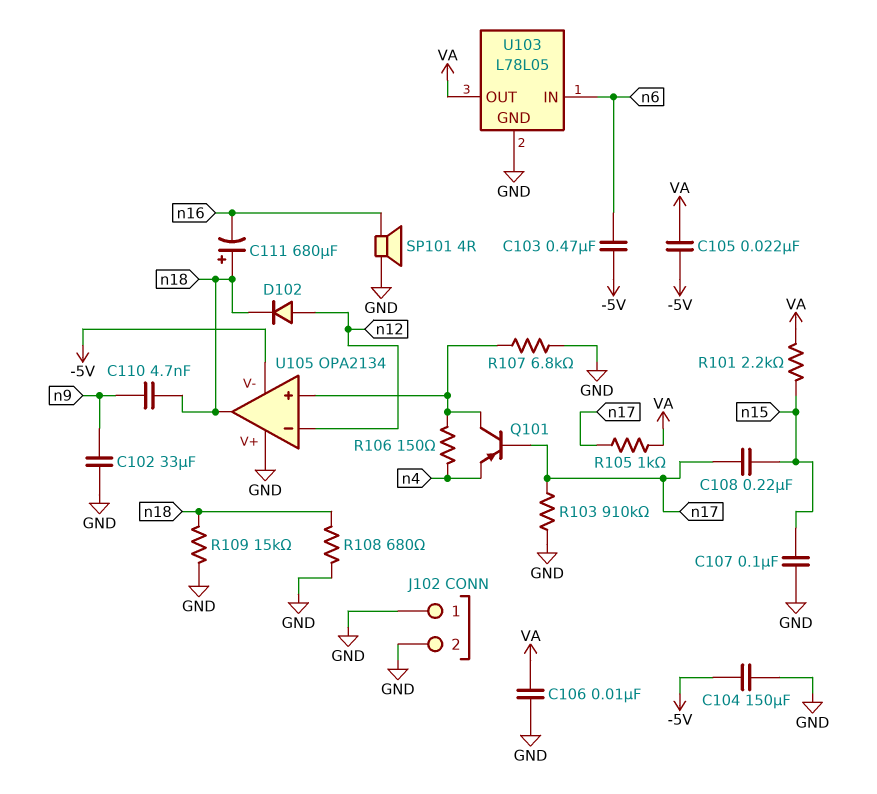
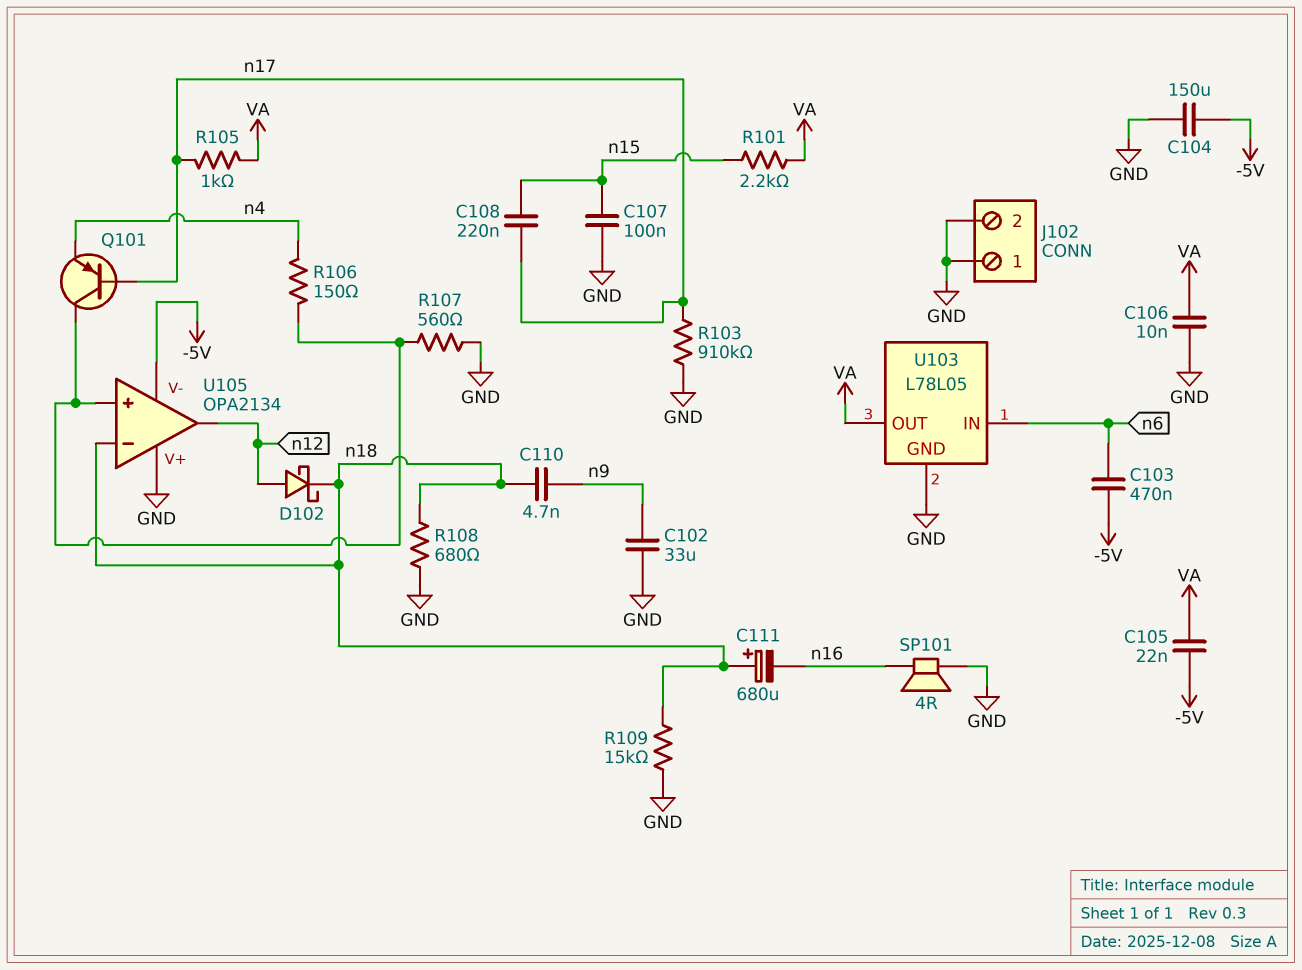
D102: diode (A n12, K n18) -> schottky (A n12, K n18)
R107: 6.8k (GND, U105/in+) -> 560 (GND, U105/in+)
U105 pin in-: n12 -> n18
U105 pin out: n18 -> n12

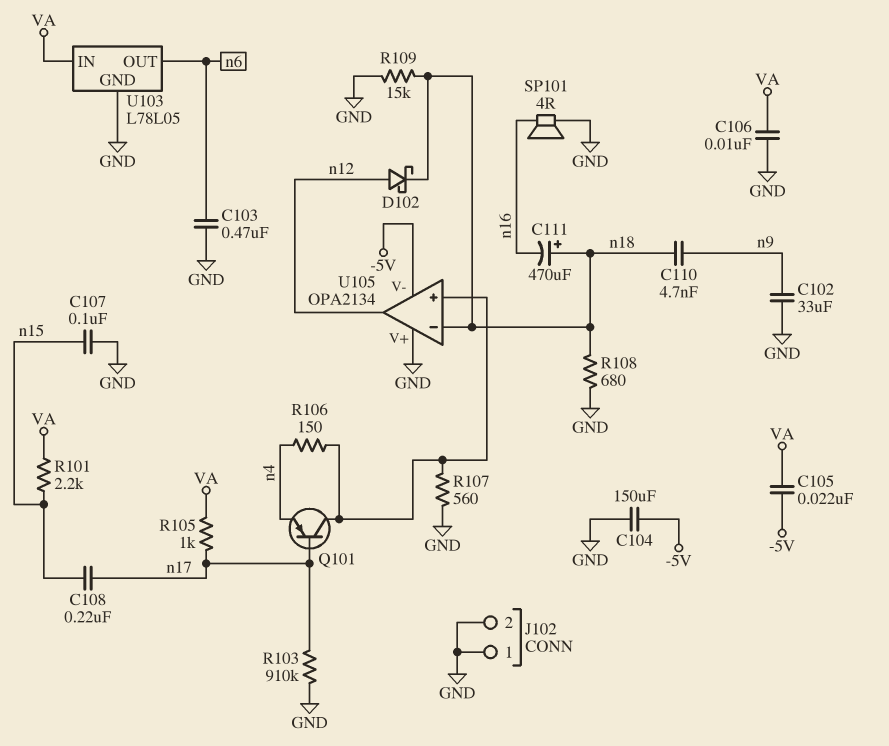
C103: 470nF (-5V, n6) -> 470nF (GND, n6)
C111: 680uF (plus n18, minus n16) -> 470uF (plus n18, minus n16)
U103 pin IN: n6 -> VA
U103 pin OUT: VA -> n6

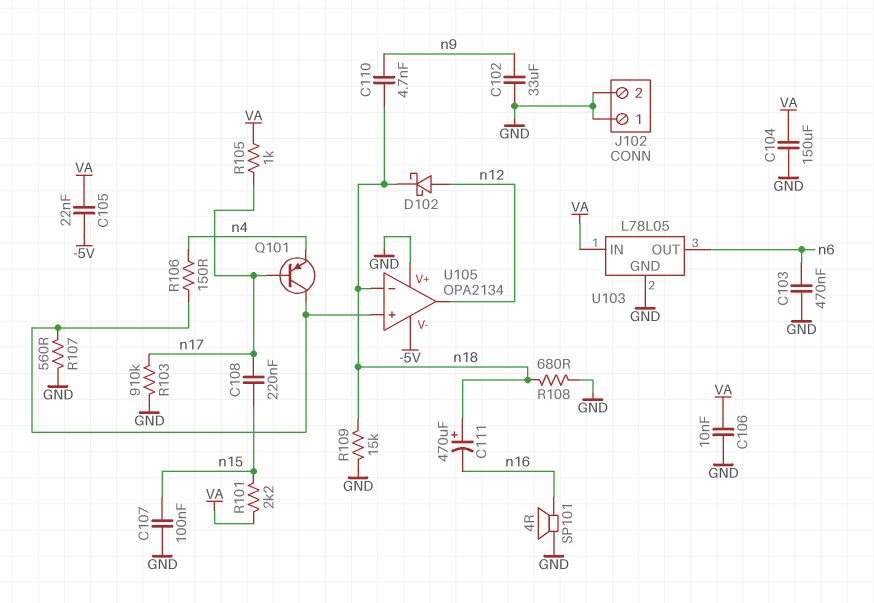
C104: 150uF (-5V, GND) -> 150uF (GND, VA)

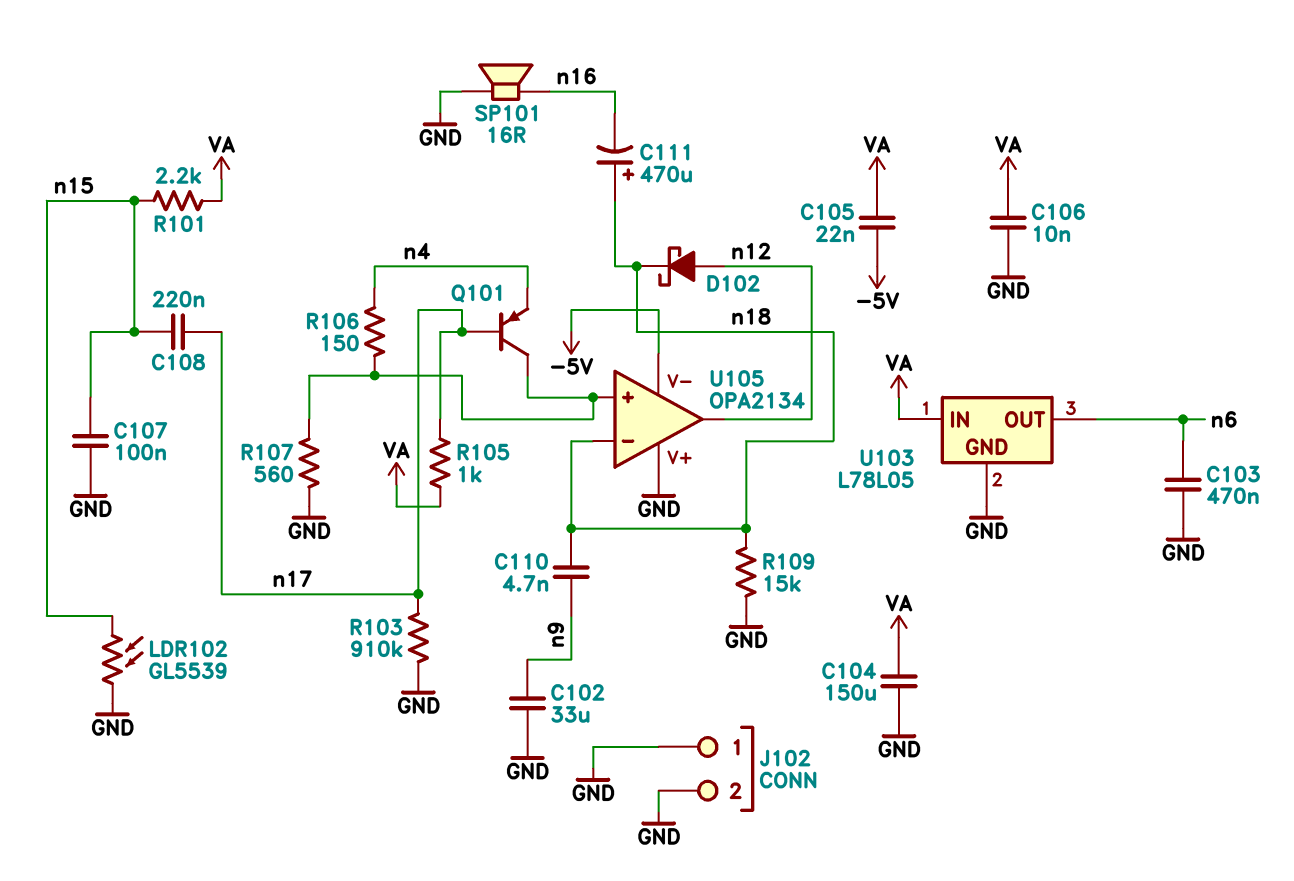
LDR102: none -> GL5539 (GND, n15)
R108: 680 (GND, n18) -> none
SP101: speaker 4R (GND, n16) -> speaker 16R (GND, n16)

